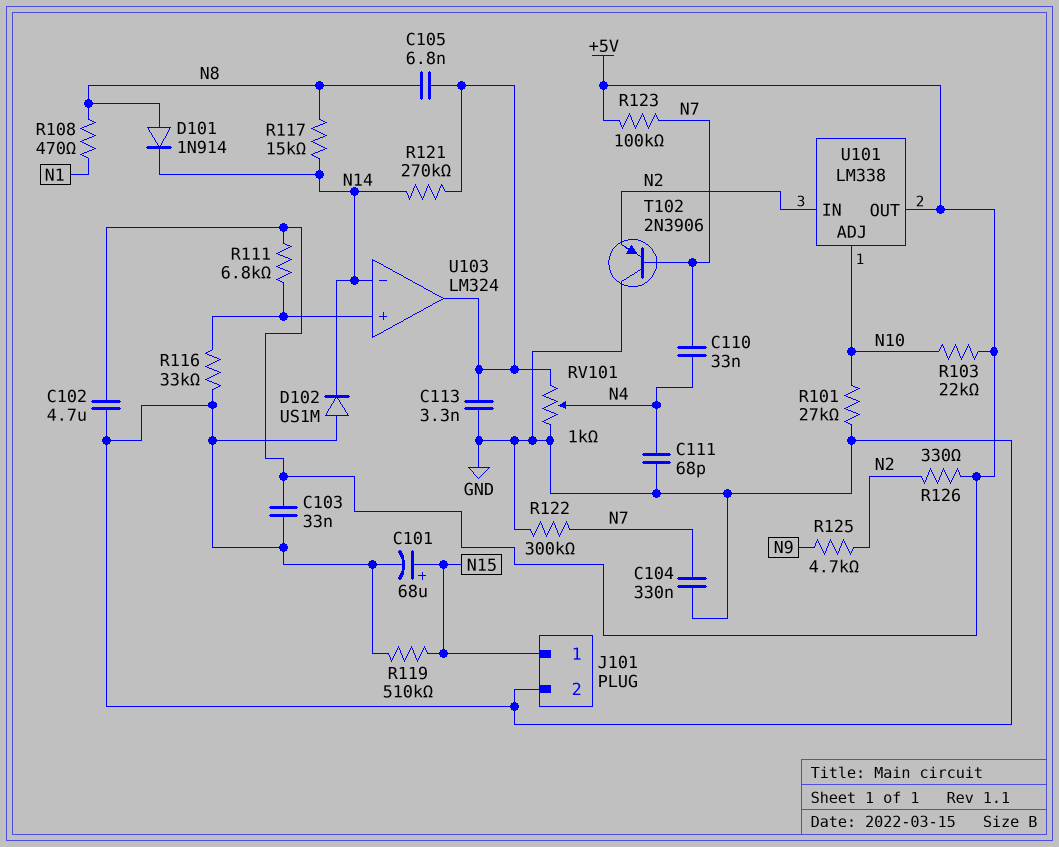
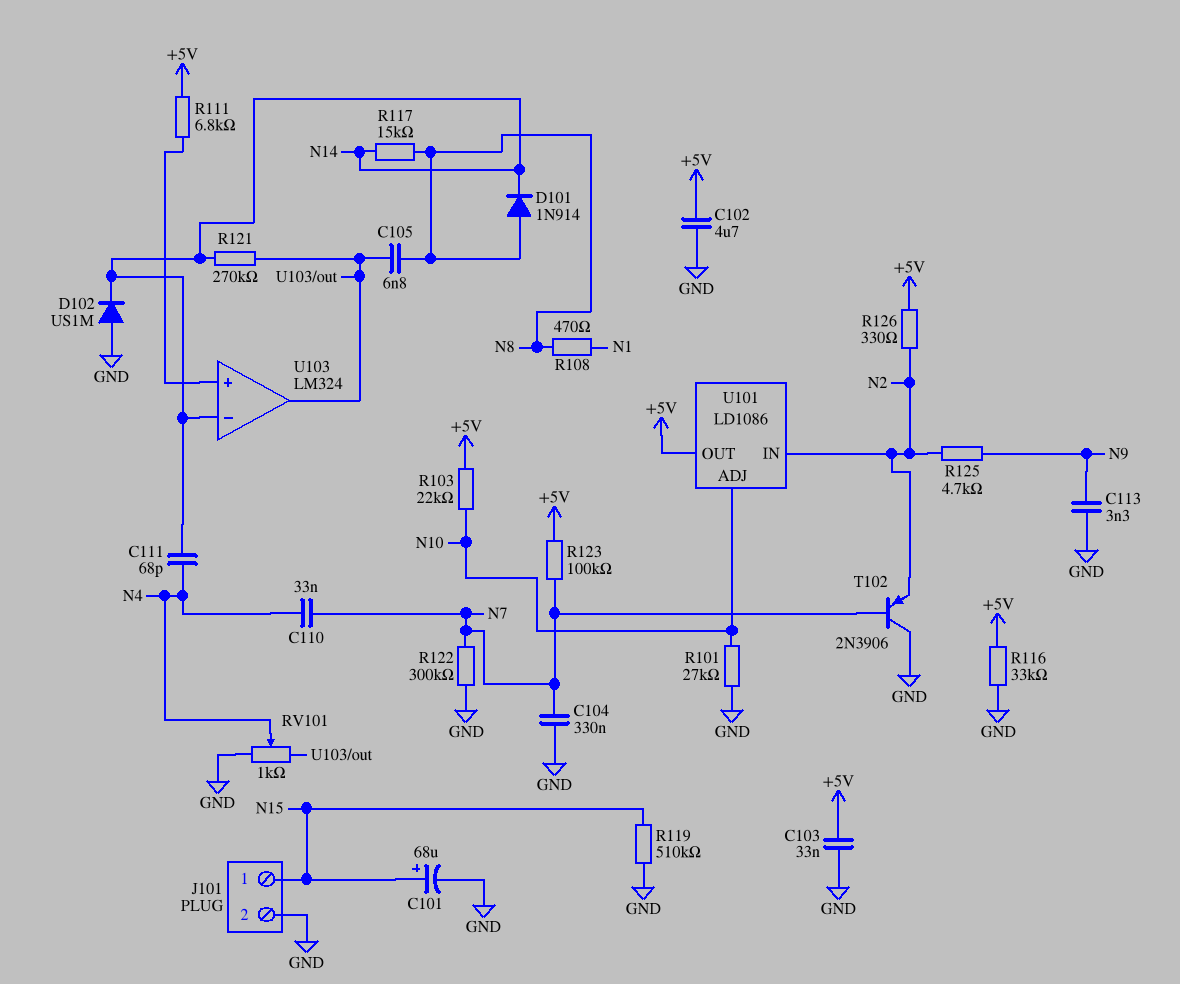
C111: 68pF (GND, N4) -> 68pF (N4, N14)
C113: 3.3nF (GND, U103/out) -> 3.3nF (GND, N9)
R116: 33k (GND, U103/in+) -> 33k (+5V, GND)
U101: LM338 -> LD1086

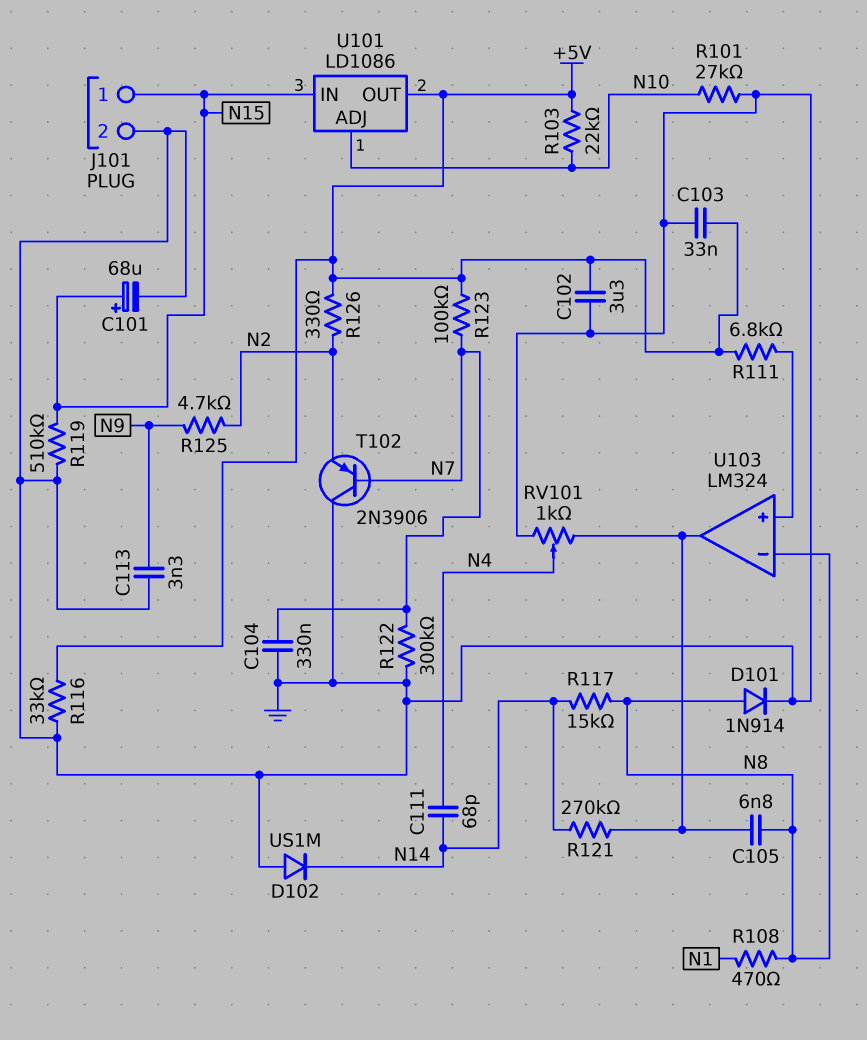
C102: 4.7uF (+5V, GND) -> 3.3uF (+5V, GND)
C110: 33nF (N4, N7) -> none
D101: diode 1N914 (A N8, K N14) -> diode 1N914 (A N8, K GND)
U101 pin IN: N2 -> N15
U103 pin in-: N14 -> N8

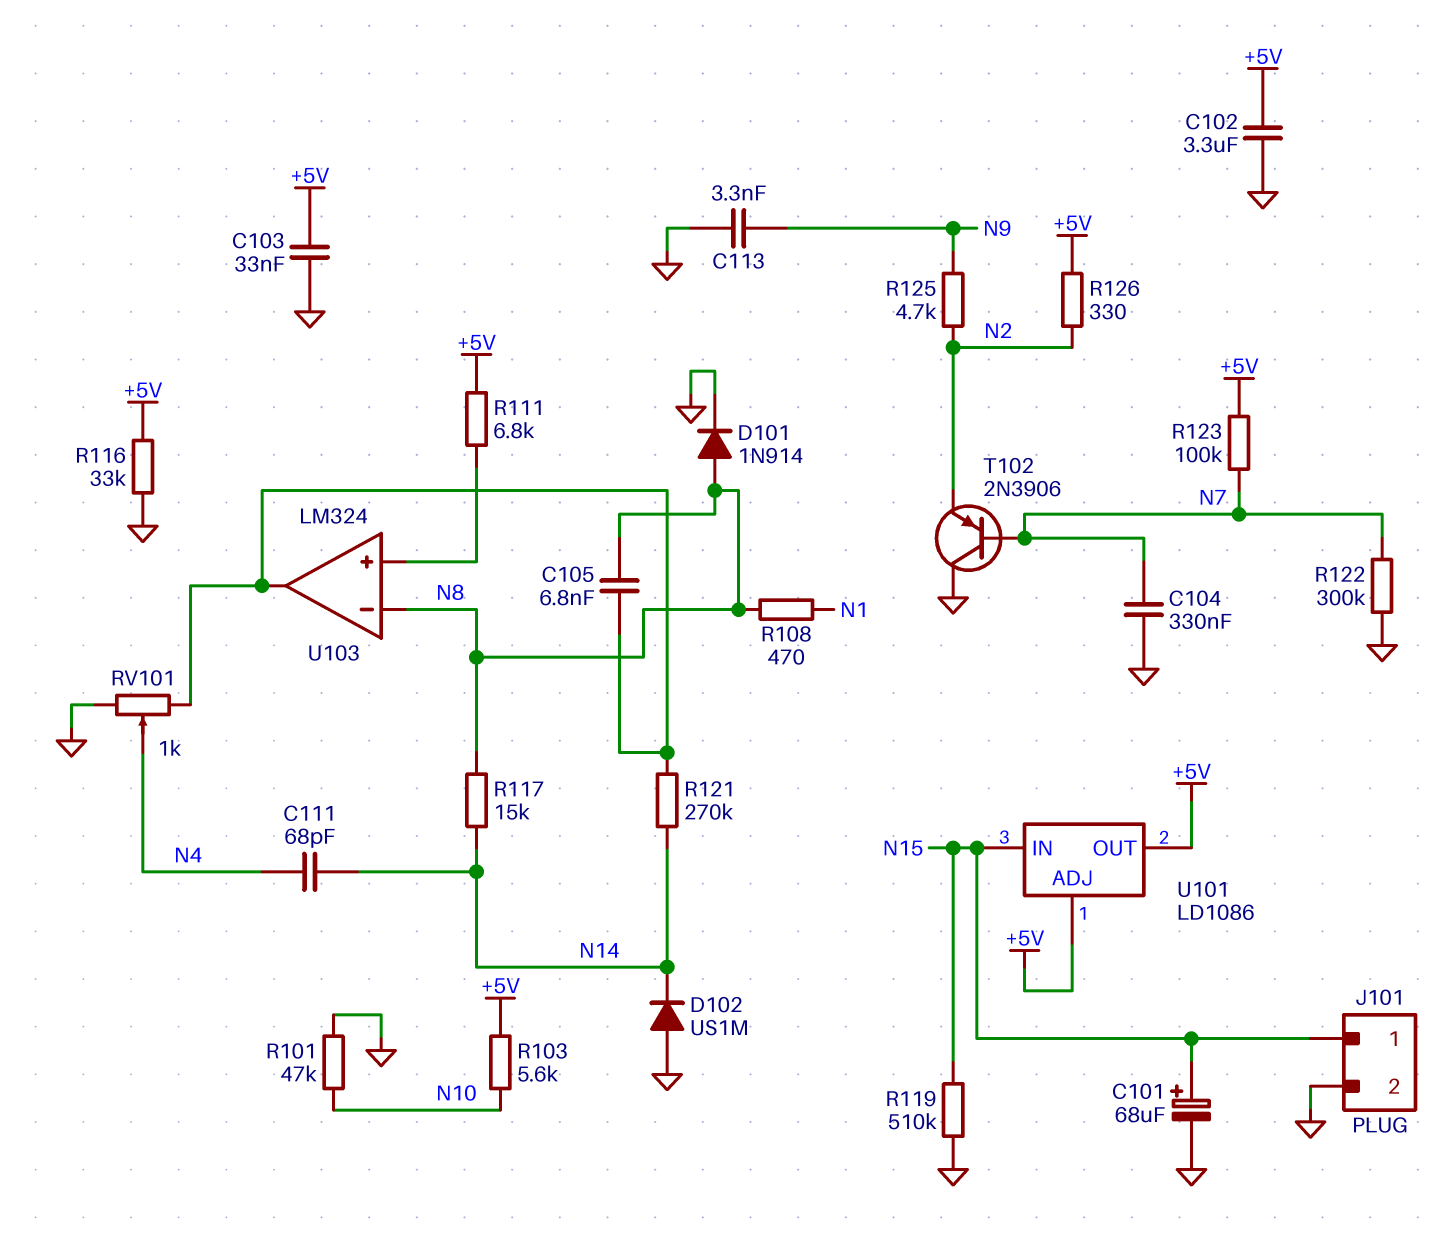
R101: 27k (GND, N10) -> 47k (GND, N10)
R103: 22k (+5V, N10) -> 5.6k (+5V, N10)
U101 pin ADJ: N10 -> +5V

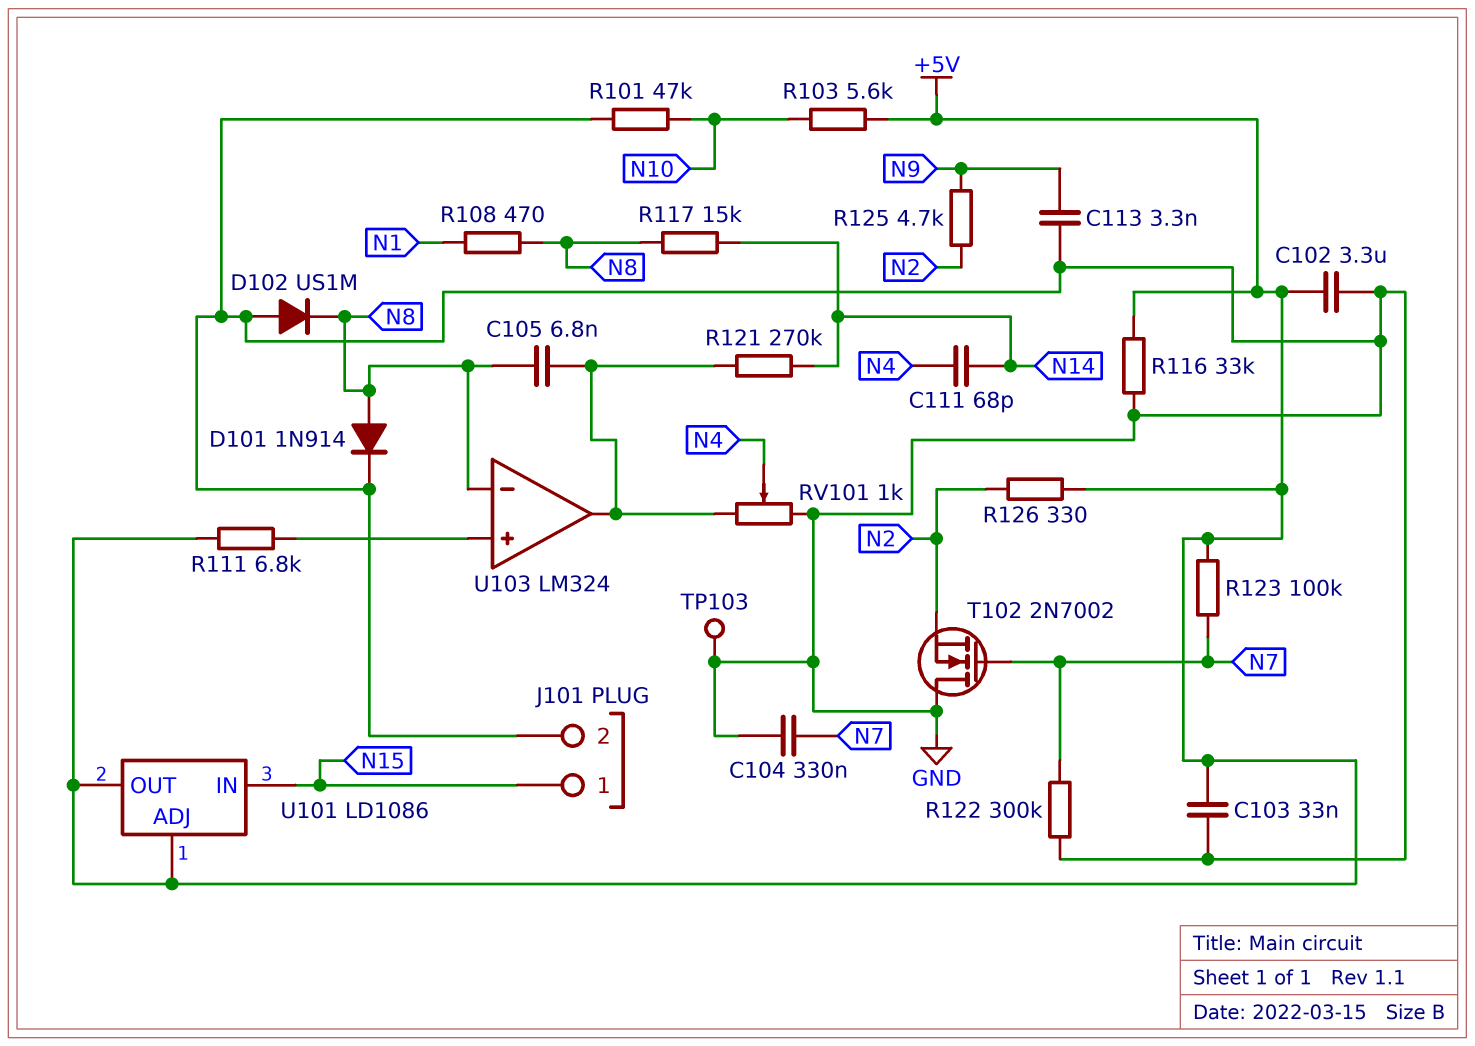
C101: 68uF (plus N15, minus GND) -> none
D102: diode US1M (A GND, K N14) -> diode US1M (A GND, K N8)
R119: 510k (GND, N15) -> none
T102: PNP 2N3906 (B N7, C GND, E N2) -> NMOS 2N7002 (G N7, D GND, S N2)
TP103: none -> test point (GND)

